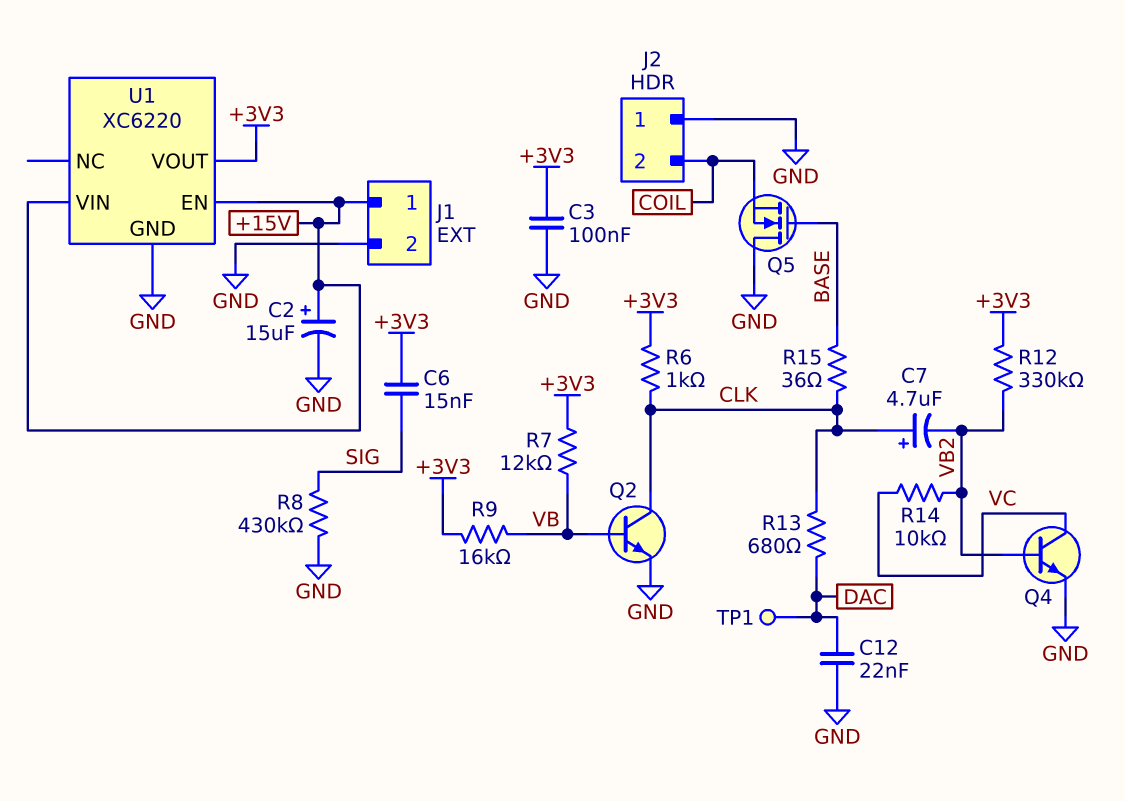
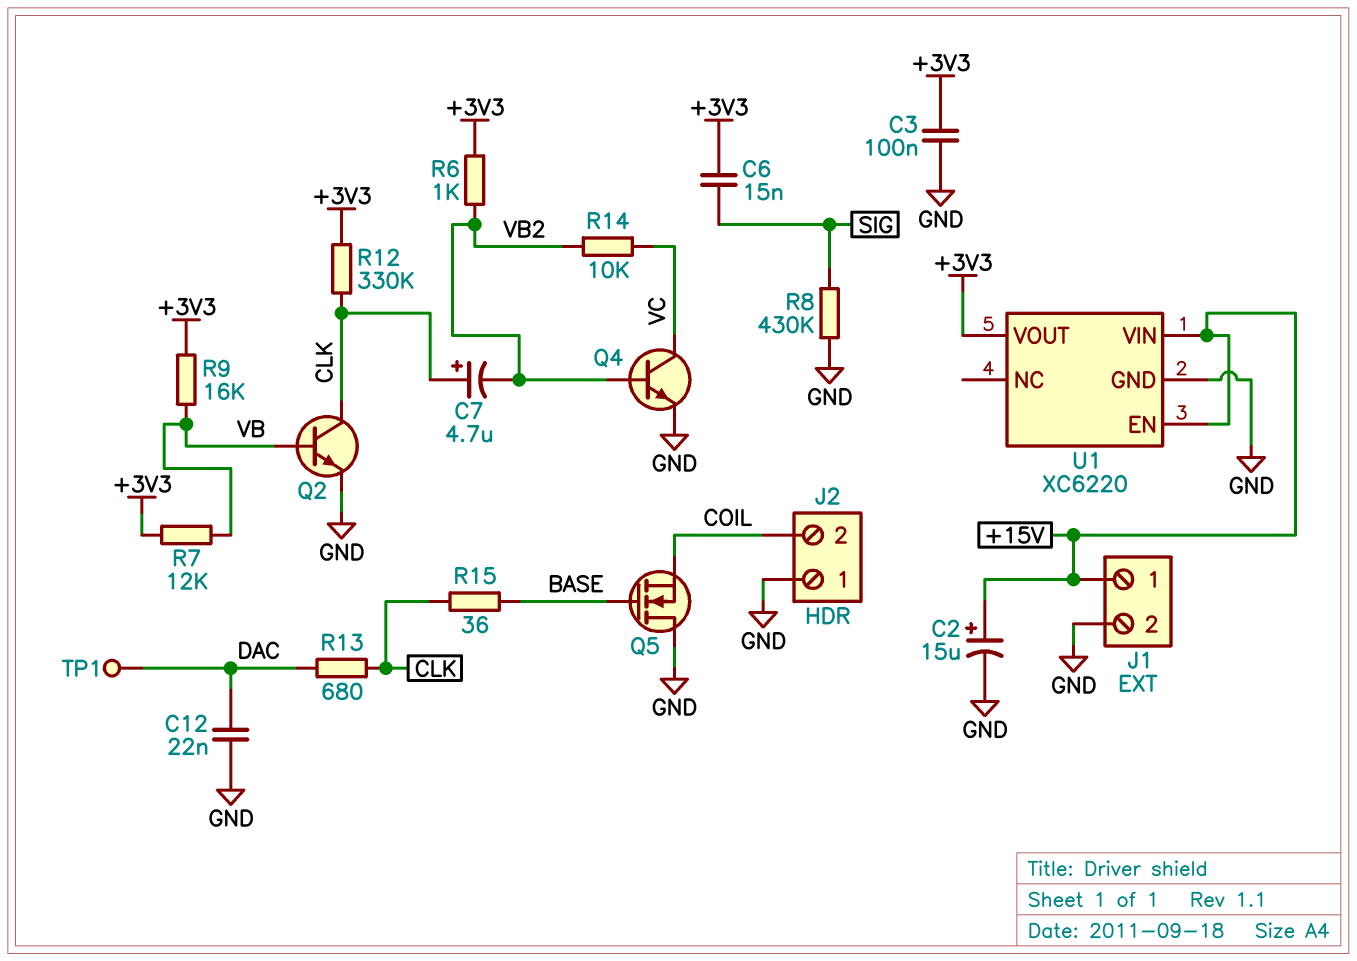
R6: 1k (+3V3, CLK) -> 1k (+3V3, VB2)
R12: 330k (+3V3, VB2) -> 330k (+3V3, CLK)

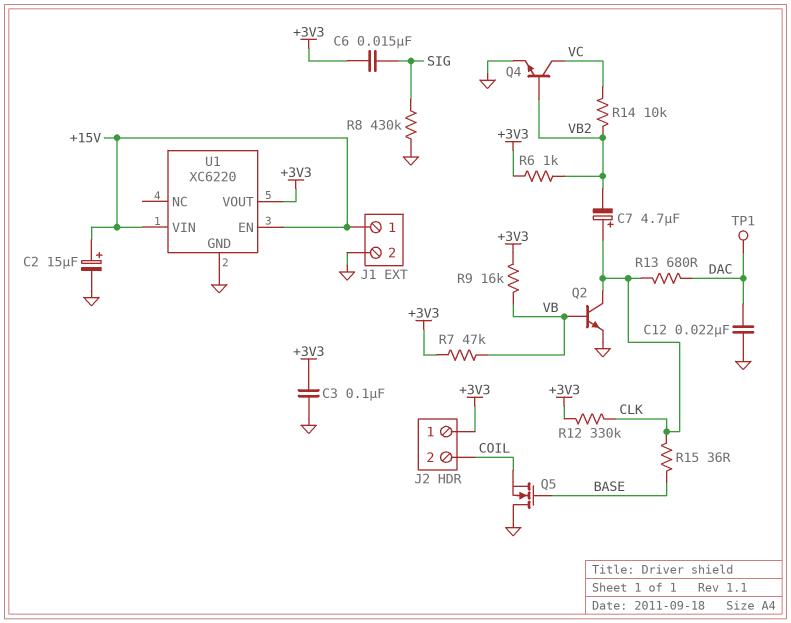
J2 pin 1: GND -> +3V3
R7: 12k (+3V3, VB) -> 47k (+3V3, VB)

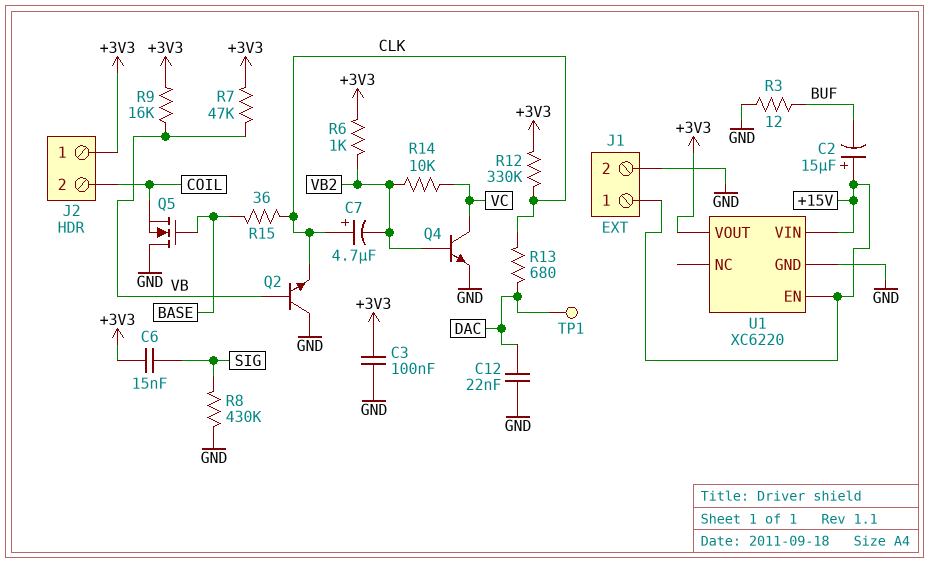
C2: 15uF (plus +15V, minus GND) -> 15uF (plus +15V, minus BUF)
Q2: NPN (B VB, C CLK, E GND) -> NPN (B VB, C GND, E CLK)
R3: none -> 12 (BUF, GND)

